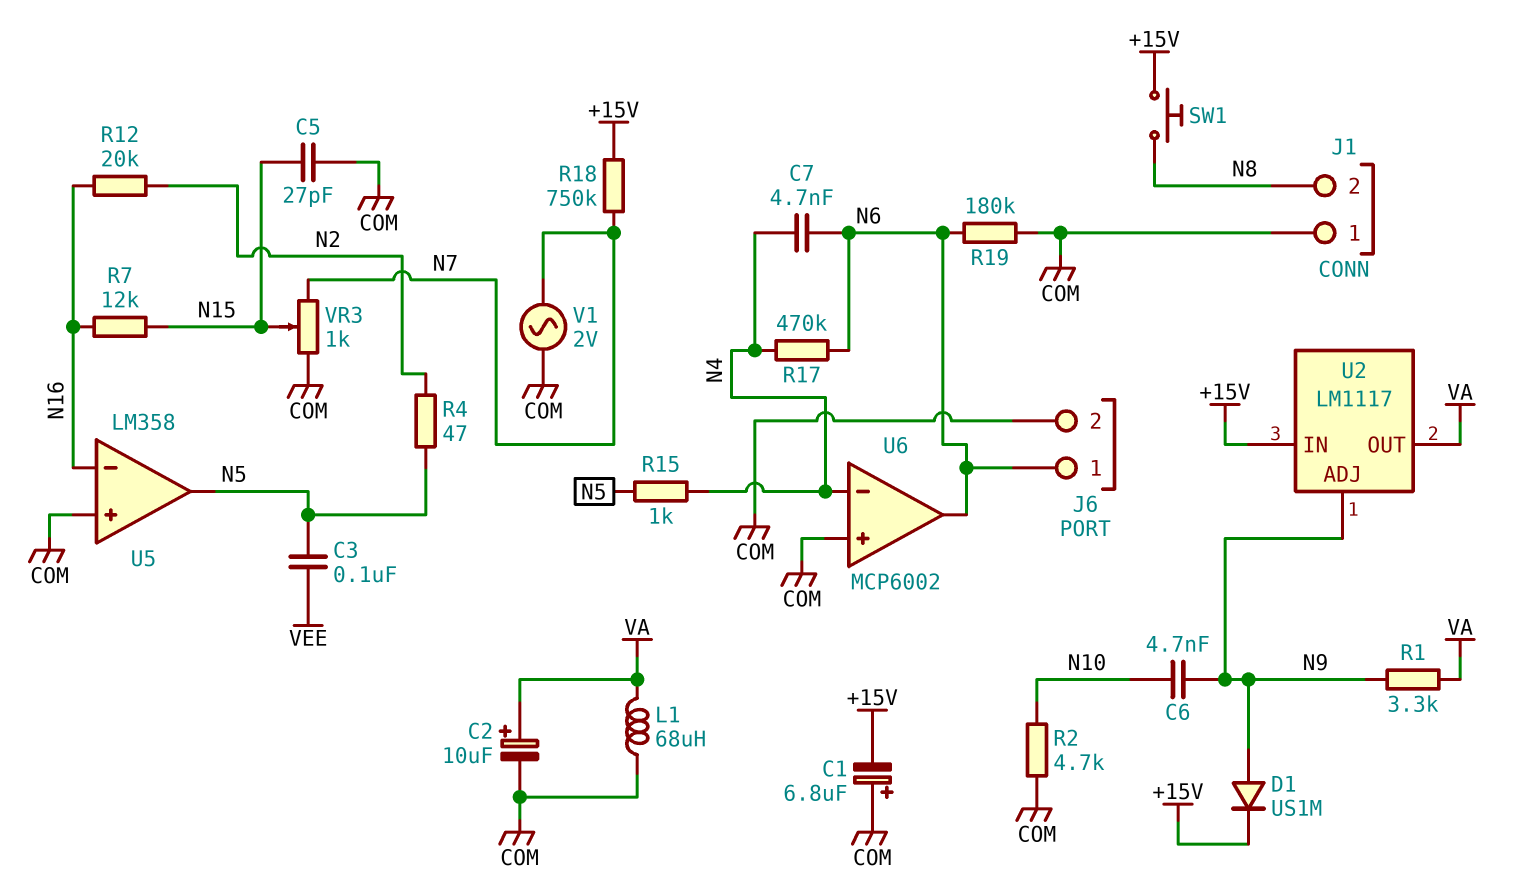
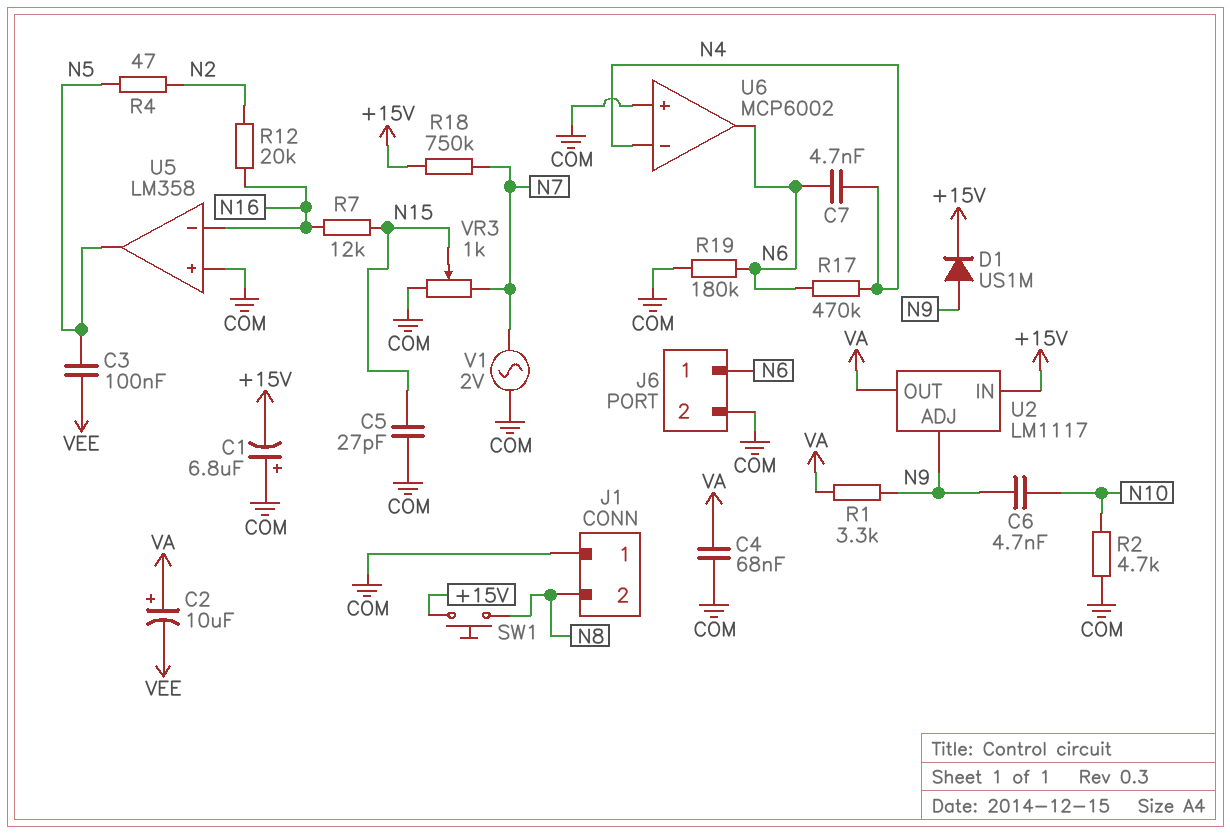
C2: 10uF (plus VA, minus COM) -> 10uF (plus VA, minus VEE)
C4: none -> 68nF (COM, VA)
L1: 68uH (COM, VA) -> none
R15: 1k (N4, N5) -> none

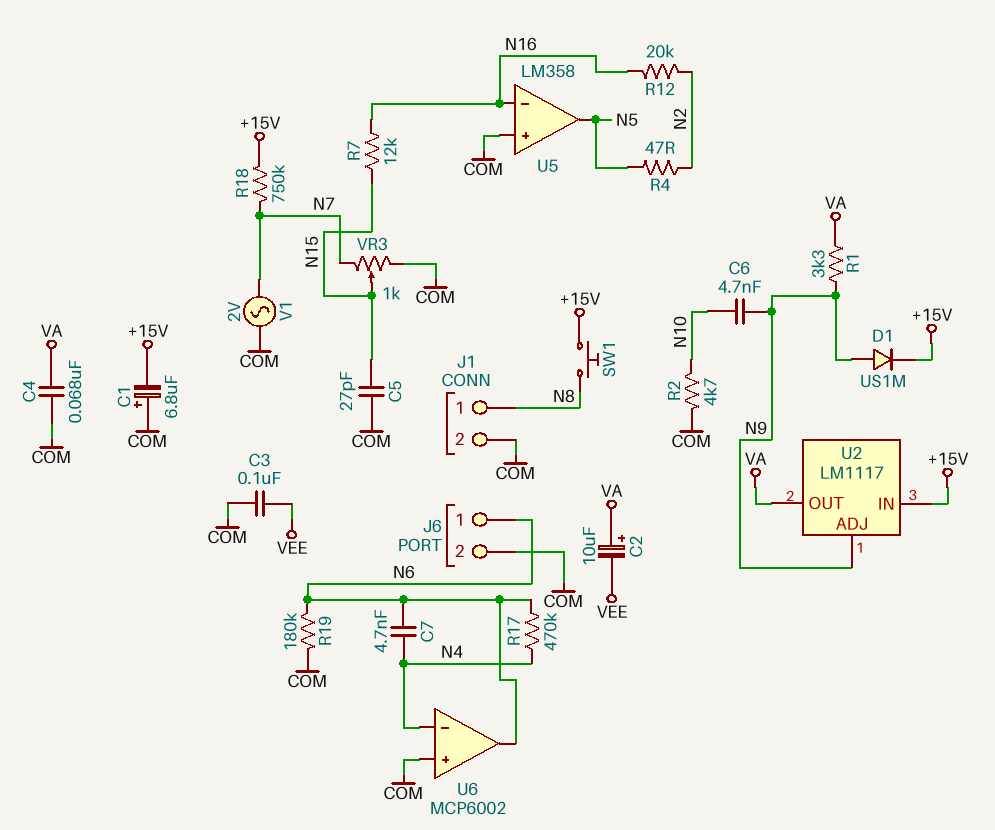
C3: 100nF (N5, VEE) -> 100nF (COM, VEE)
J1 pin 1: COM -> N8
J1 pin 2: N8 -> COM

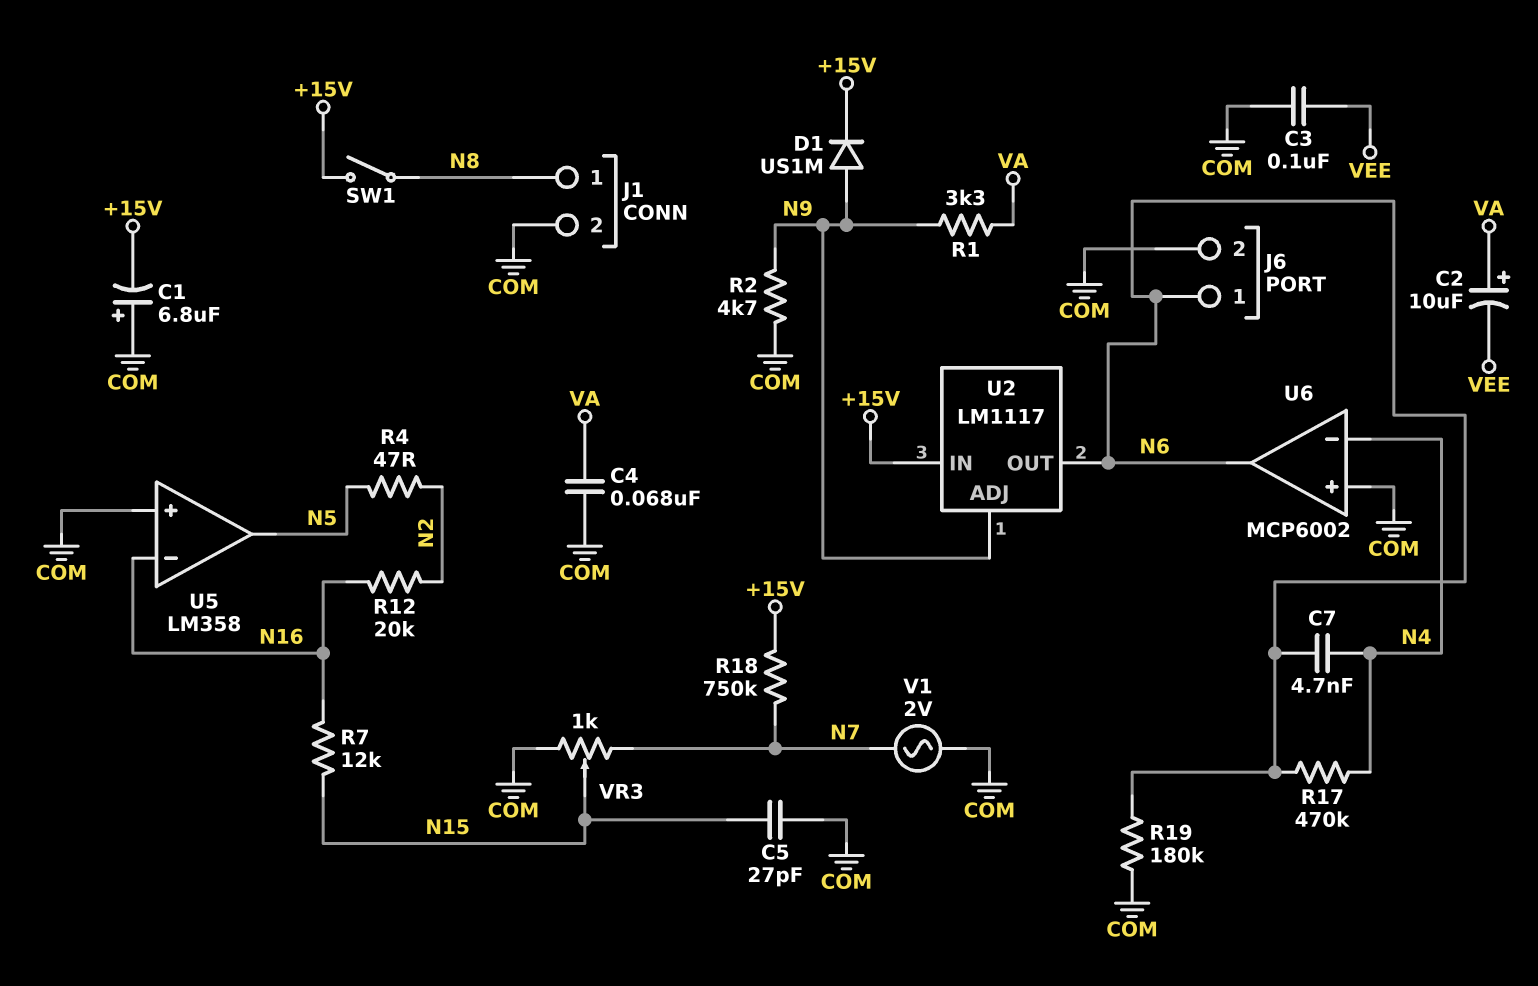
C6: 4.7nF (N9, N10) -> none
R2: 4.7k (COM, N10) -> 4.7k (COM, N9)
SW1: button (+15V, N8) -> switch (+15V, N8)
U2 pin OUT: VA -> N6

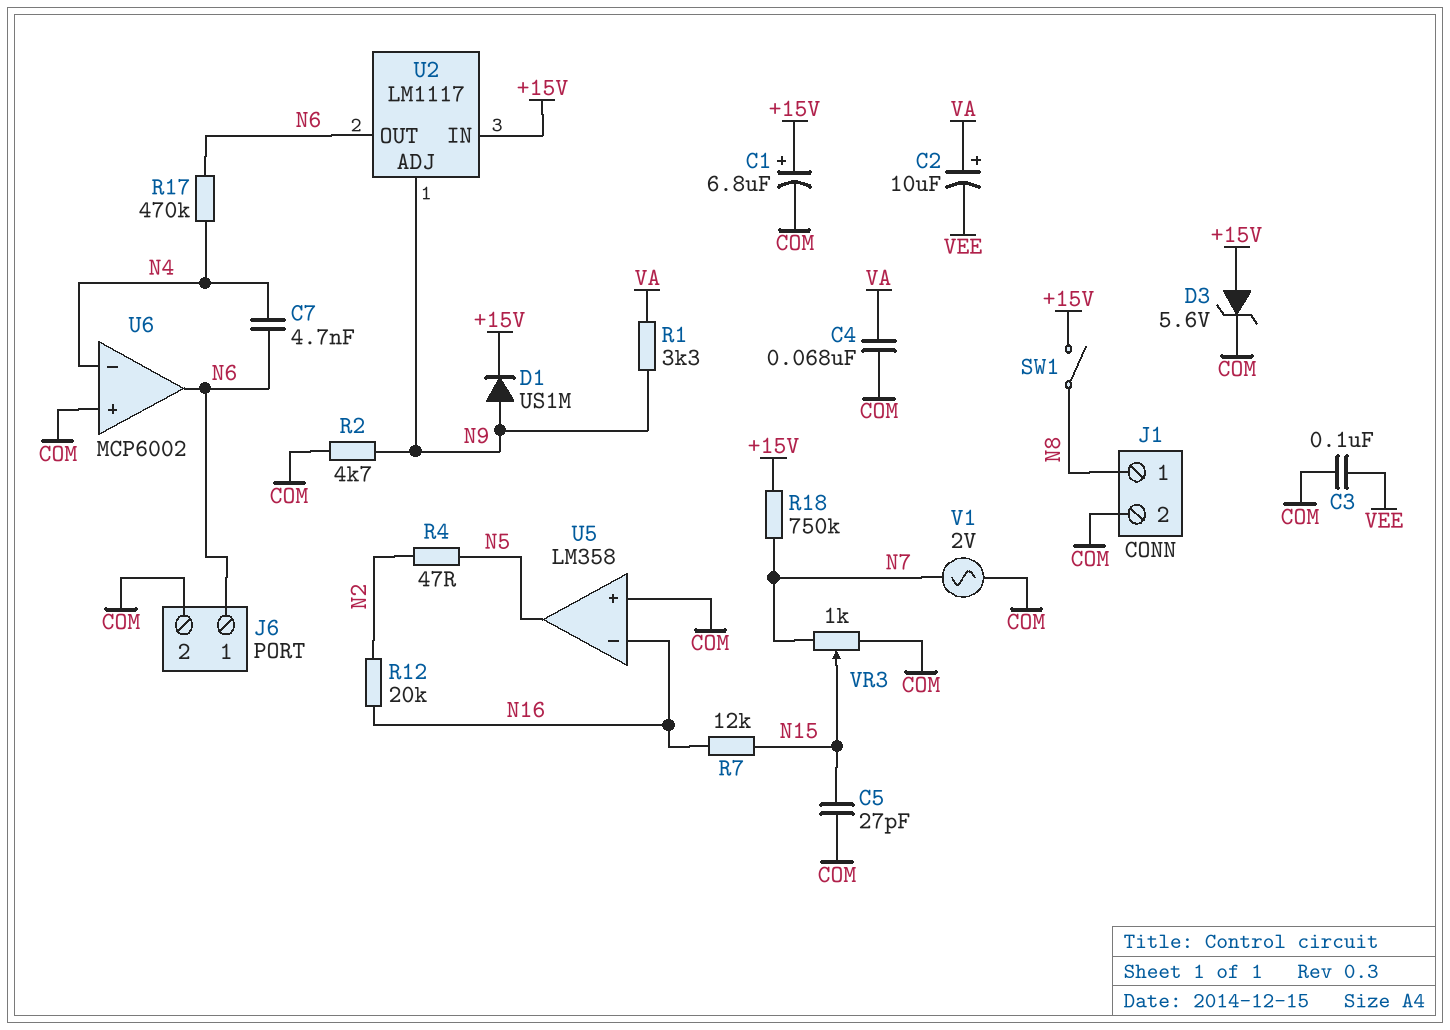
C1: 6.8uF (plus COM, minus +15V) -> 6.8uF (plus +15V, minus COM)
D3: none -> zener 5.6V (A +15V, K COM)
R19: 180k (COM, N6) -> none

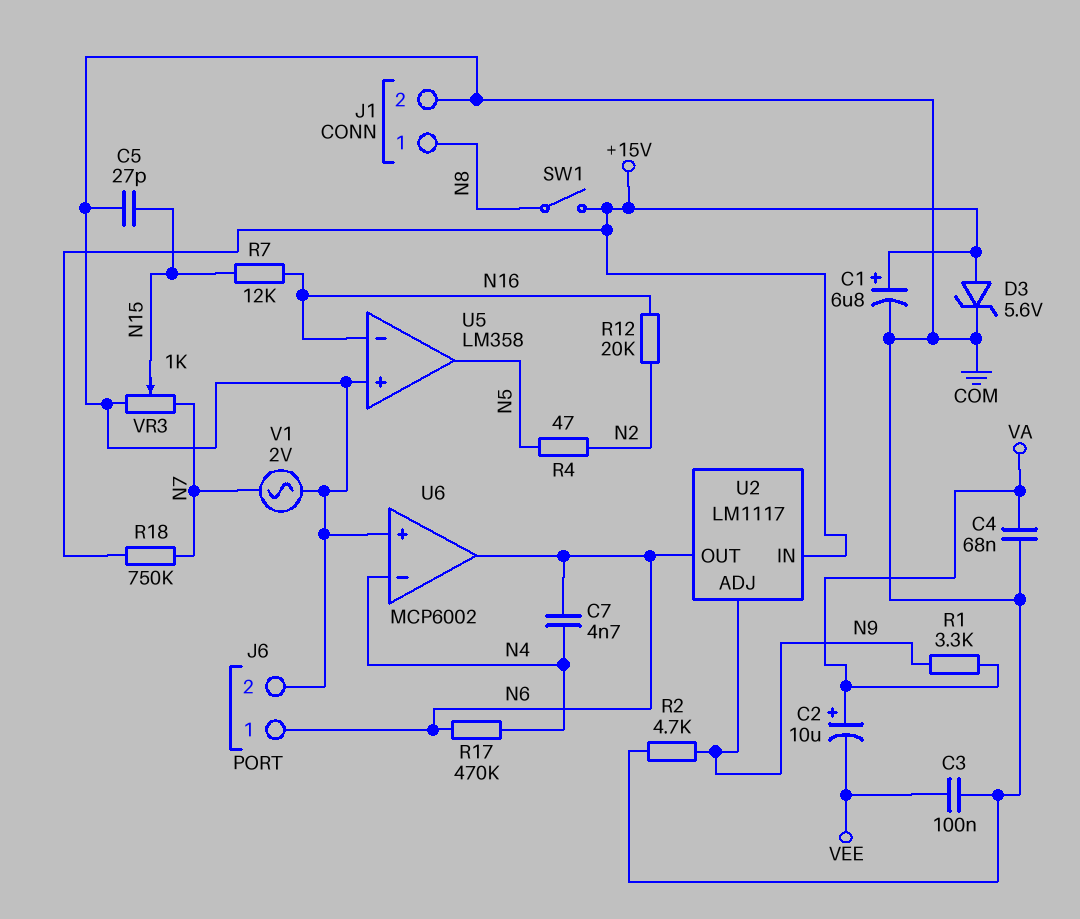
D1: diode US1M (A N9, K +15V) -> none

